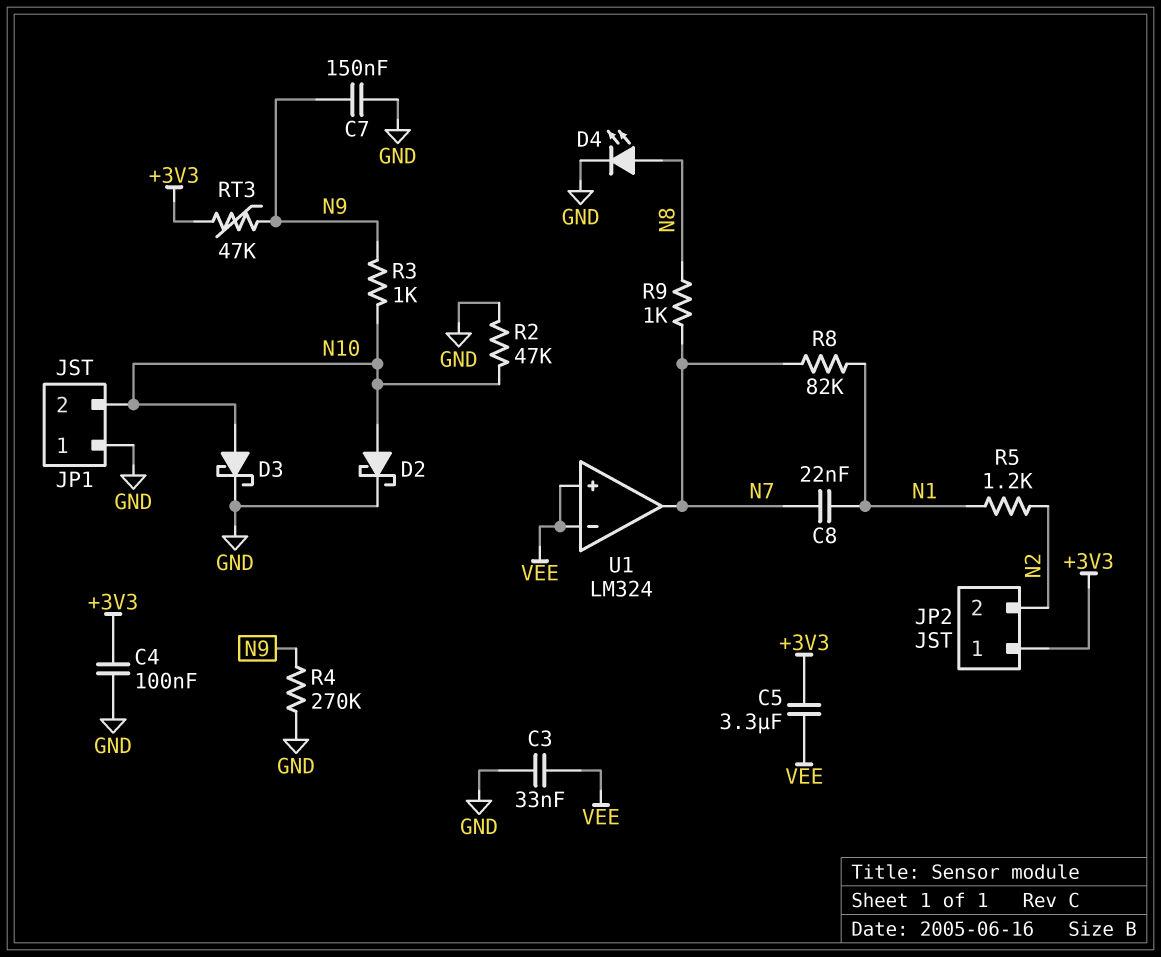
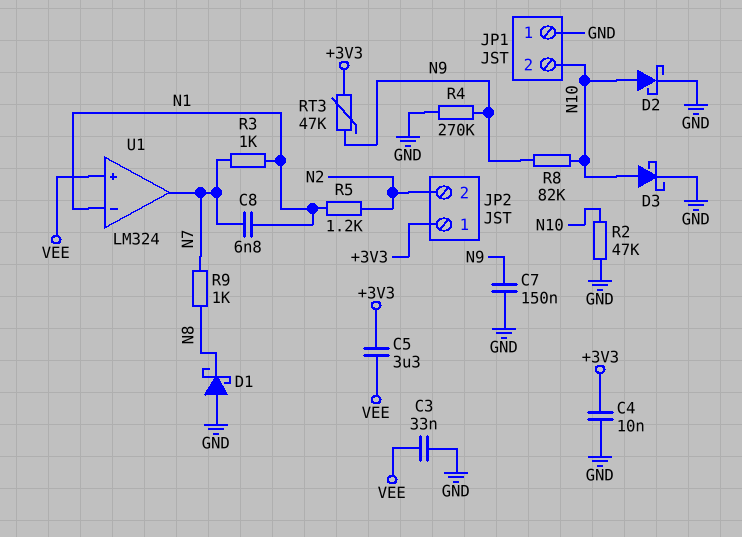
C4: 100nF (+3V3, GND) -> 10nF (+3V3, GND)
C8: 22nF (N1, N7) -> 6.8nF (N1, N7)
D1: none -> schottky (A GND, K N8)
D4: LED (A N8, K GND) -> none
R3: 1k (N9, N10) -> 1k (N1, N7)
R8: 82k (N1, N7) -> 82k (N9, N10)
U1 pin in-: VEE -> N1

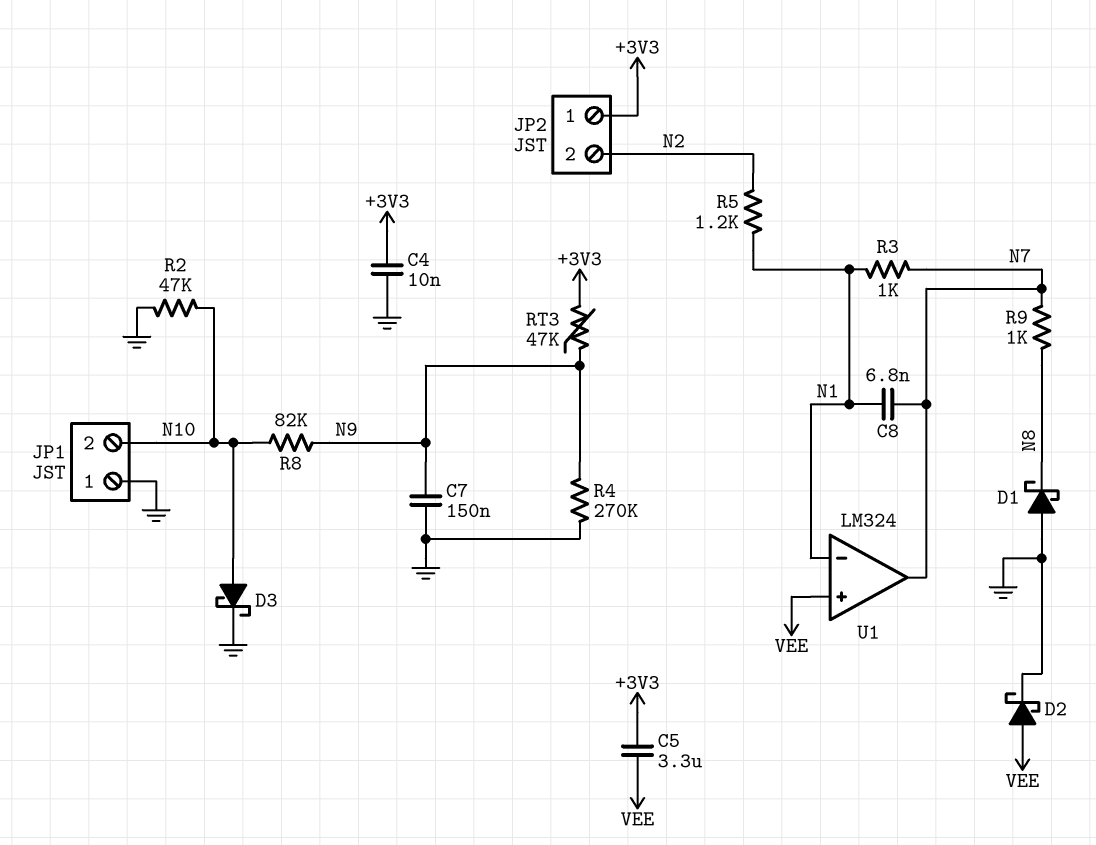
C3: 33nF (GND, VEE) -> none
D2: schottky (A N10, K GND) -> schottky (A VEE, K GND)

